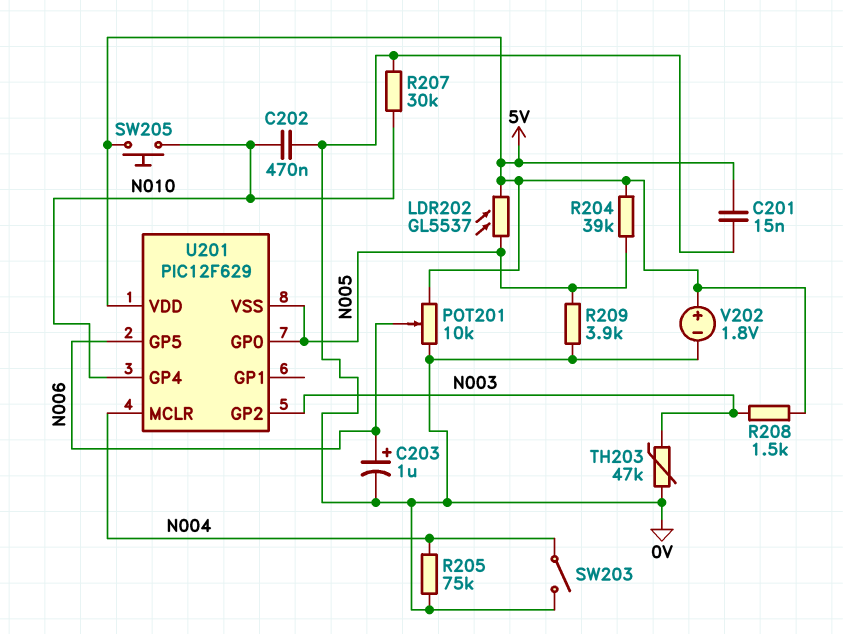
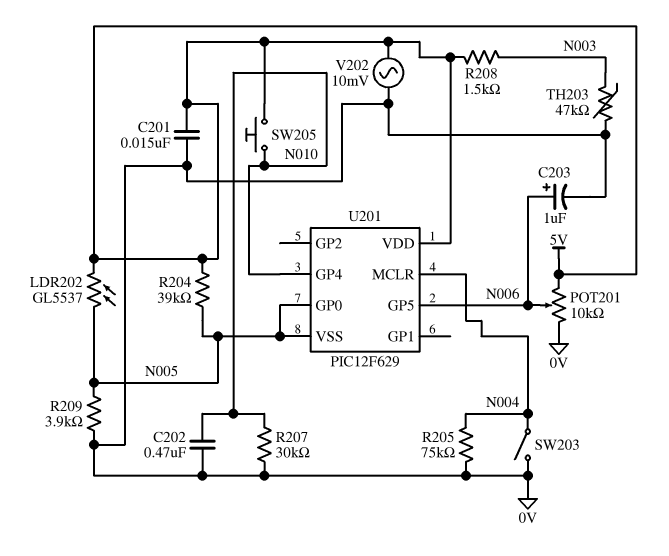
U201 pin GP2: N003 -> none
V202: 1.8V (plus 5V, minus 0V) -> AC 10mV (0V, 5V)

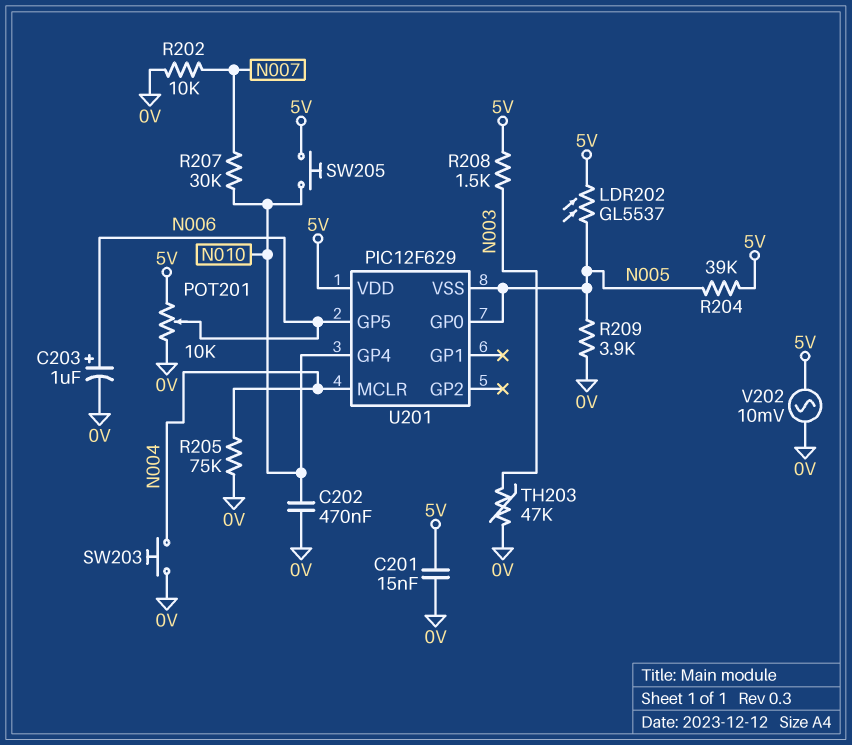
R202: none -> 10k (0V, N007)
R207: 30k (0V, N010) -> 30k (N007, N010)
SW203: switch (0V, N004) -> button (0V, N004)

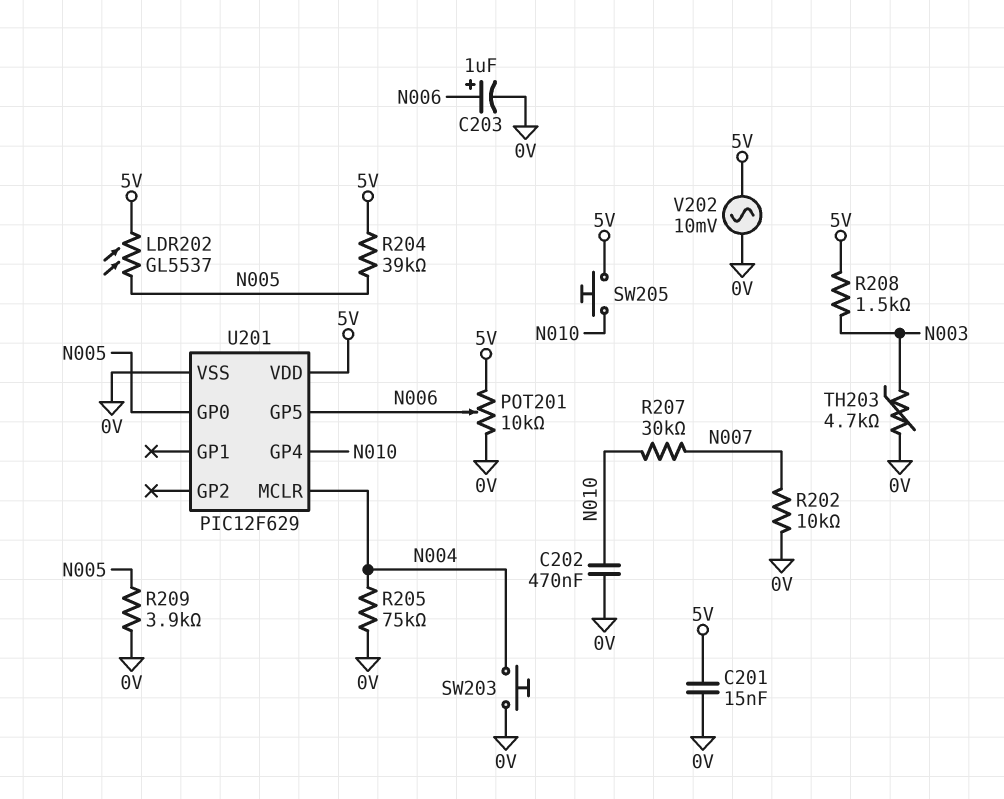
TH203: 47k (0V, N003) -> 4.7k (0V, N003)
U201 pin VSS: N005 -> 0V

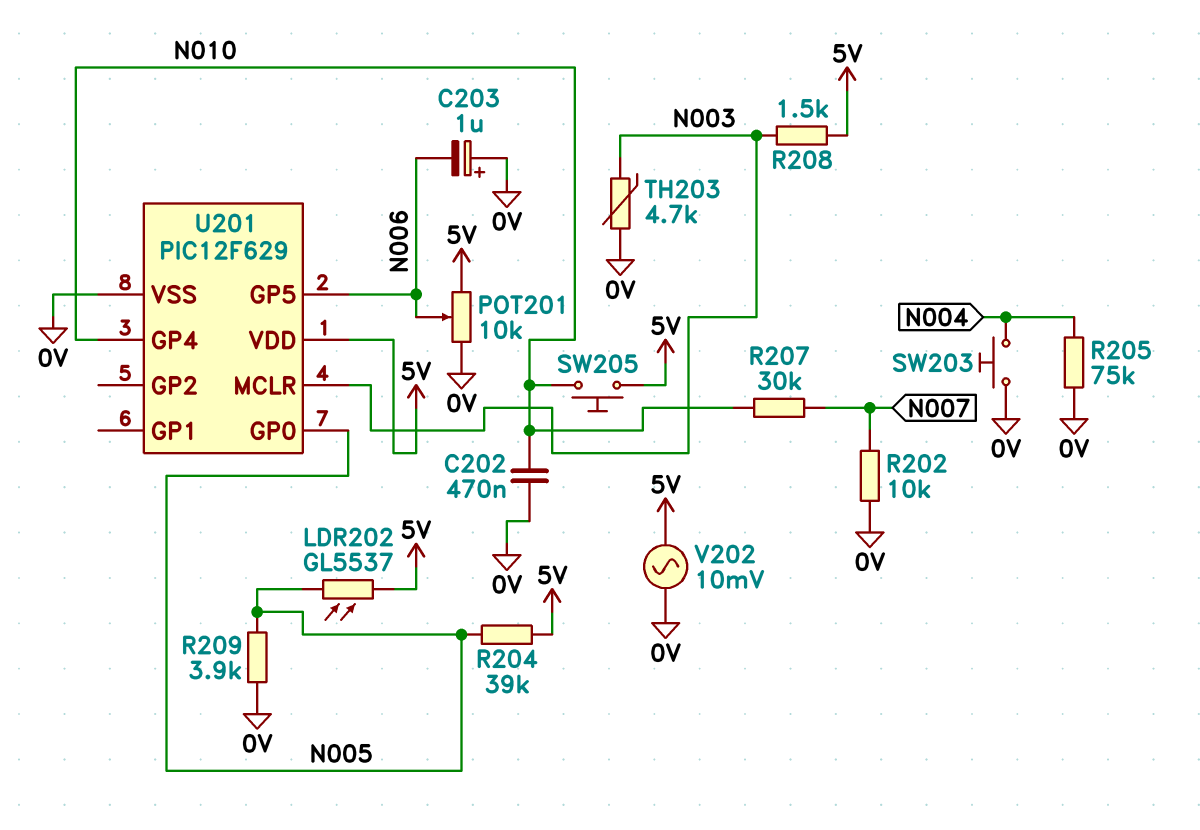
C201: 15nF (0V, 5V) -> none
C203: 1uF (plus N006, minus 0V) -> 1uF (plus 0V, minus N006)
U201 pin MCLR: N004 -> N003

